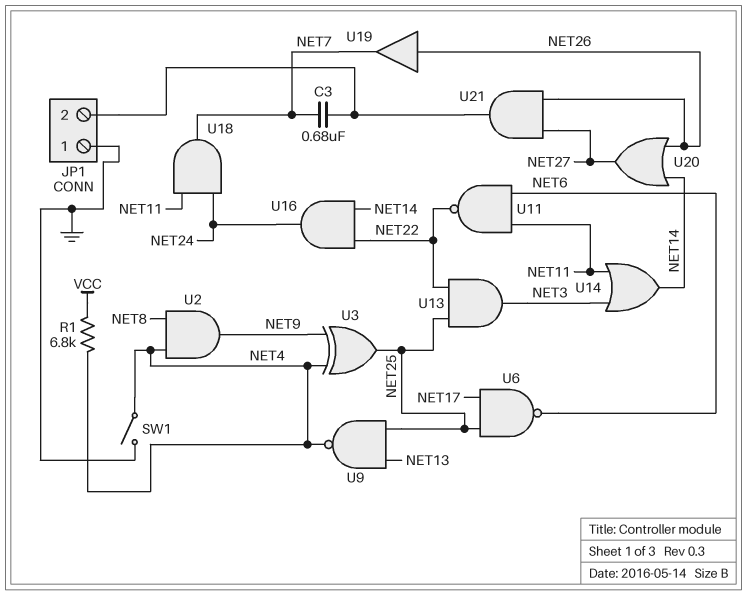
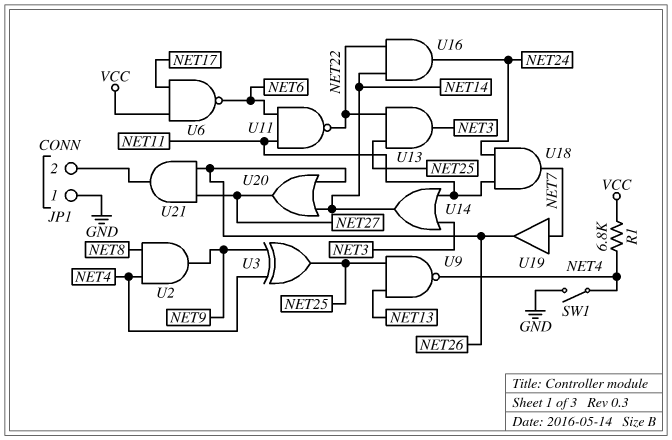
C3: 680nF (JP1/2, NET7) -> none
U6: NAND (in NET17, in NET25, out NET6) -> NAND (in NET17, in VCC, out NET6)
U19: buffer (in NET26, out NET7) -> buffer (in NET7, out NET26)

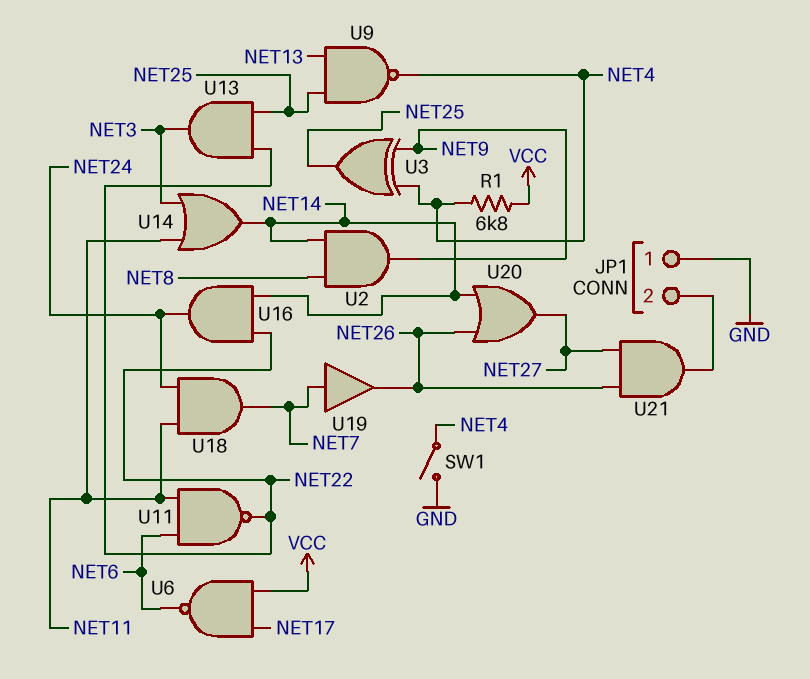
U2: AND (in NET4, in NET8, out NET9) -> AND (in NET8, in NET14, out NET9)

